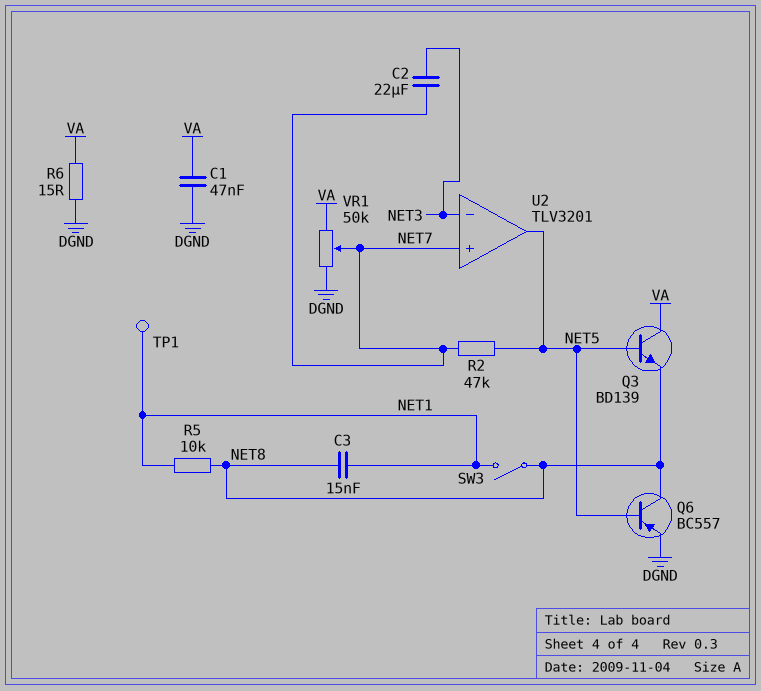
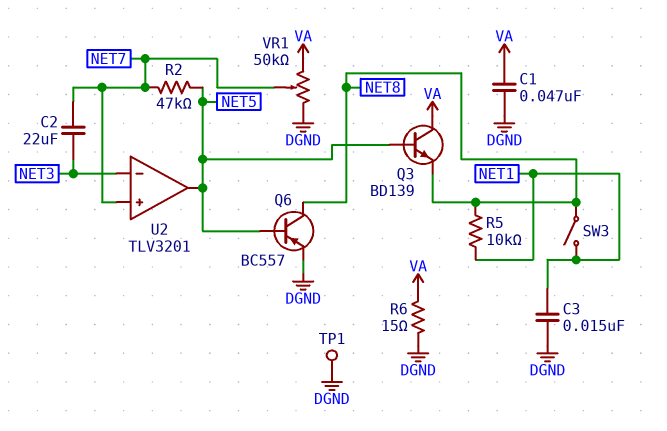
C3: 15nF (NET1, NET8) -> 15nF (DGND, NET1)
TP1: test point (NET1) -> test point (DGND)

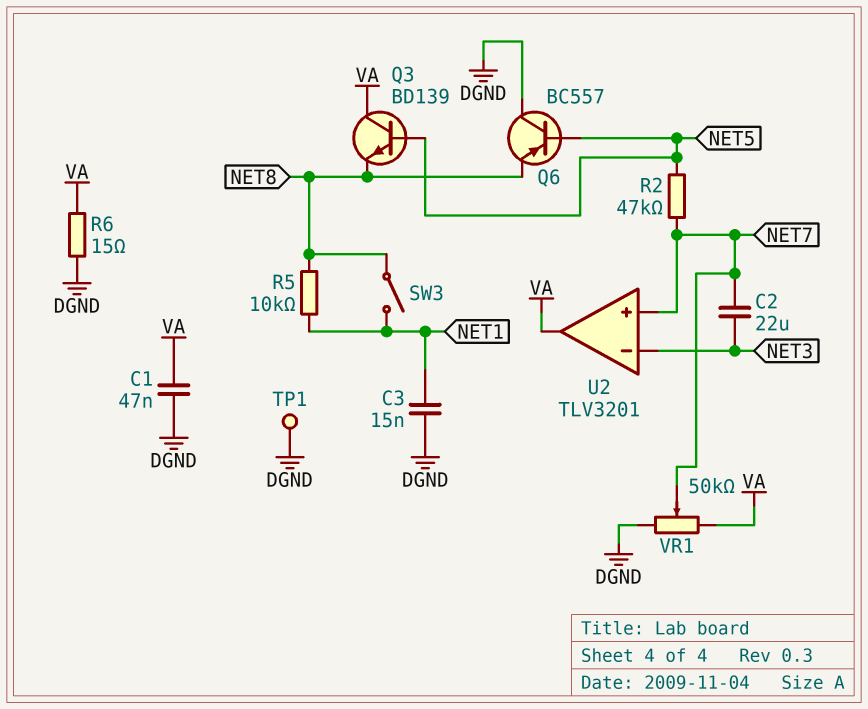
Q6: PNP BC557 (B NET5, C NET8, E DGND) -> PNP BC557 (B NET5, C DGND, E NET8)
U2 pin out: NET5 -> VA

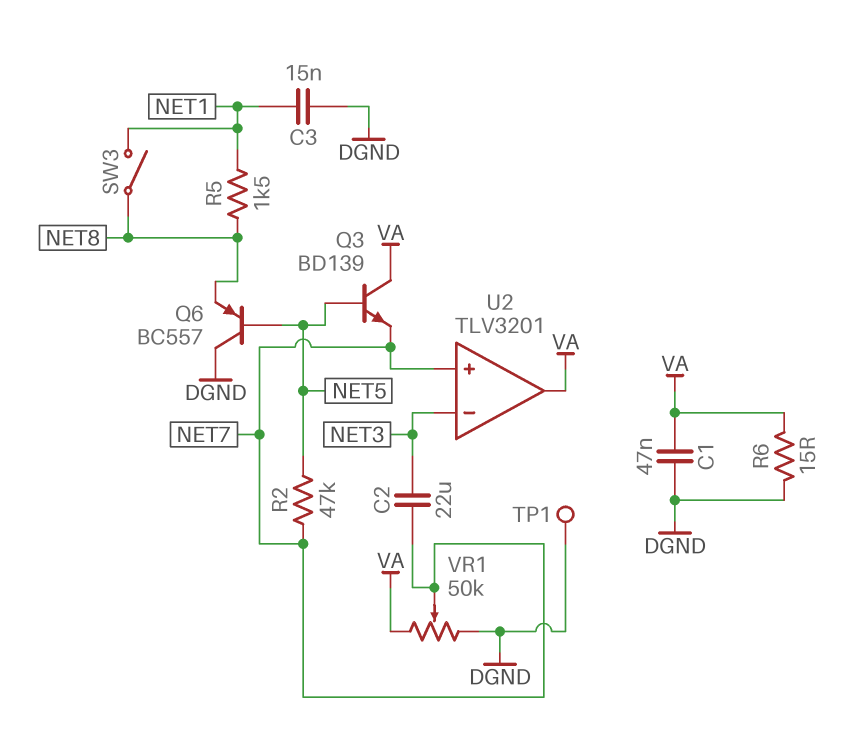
Q3: NPN BD139 (B NET5, C VA, E NET8) -> NPN BD139 (B NET5, C VA, E NET7)
R5: 10k (NET1, NET8) -> 1.5k (NET1, NET8)

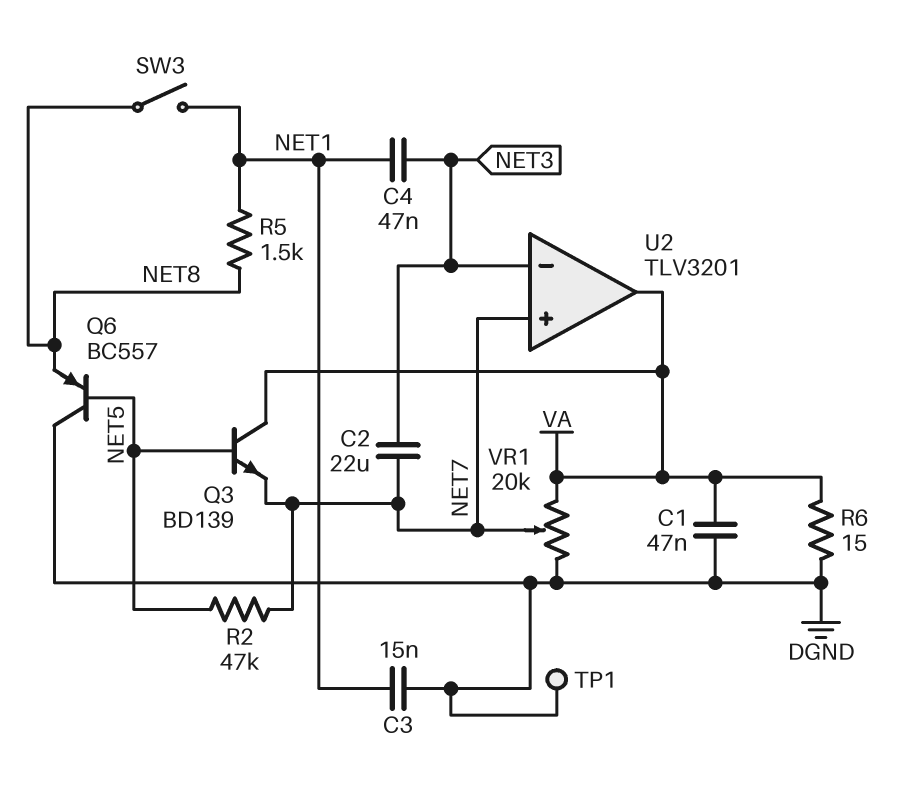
C4: none -> 47nF (NET1, NET3)
VR1: 50k (DGND, VA, wiper NET7) -> 20k (DGND, VA, wiper NET7)

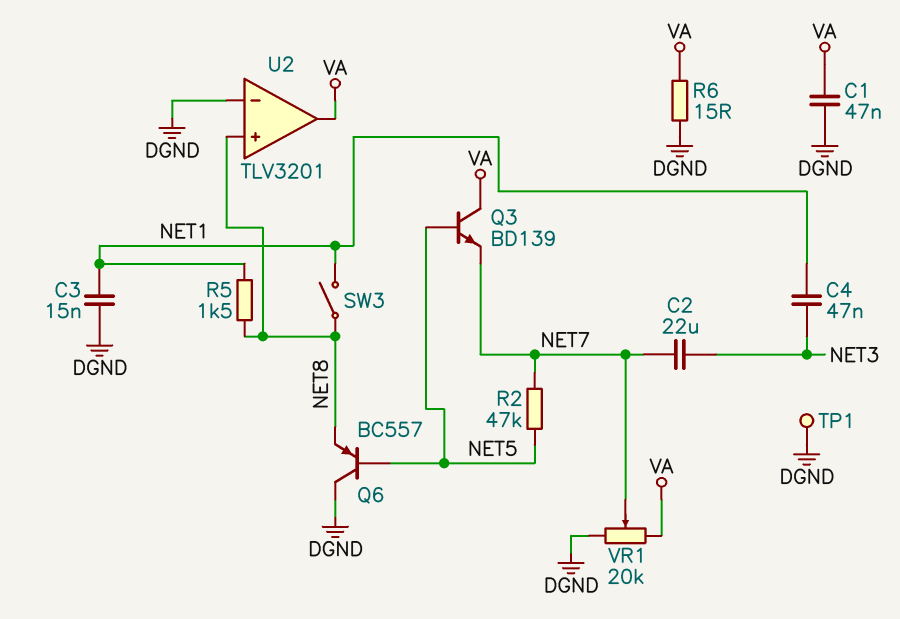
U2 pin in+: NET7 -> NET8
U2 pin in-: NET3 -> DGND

